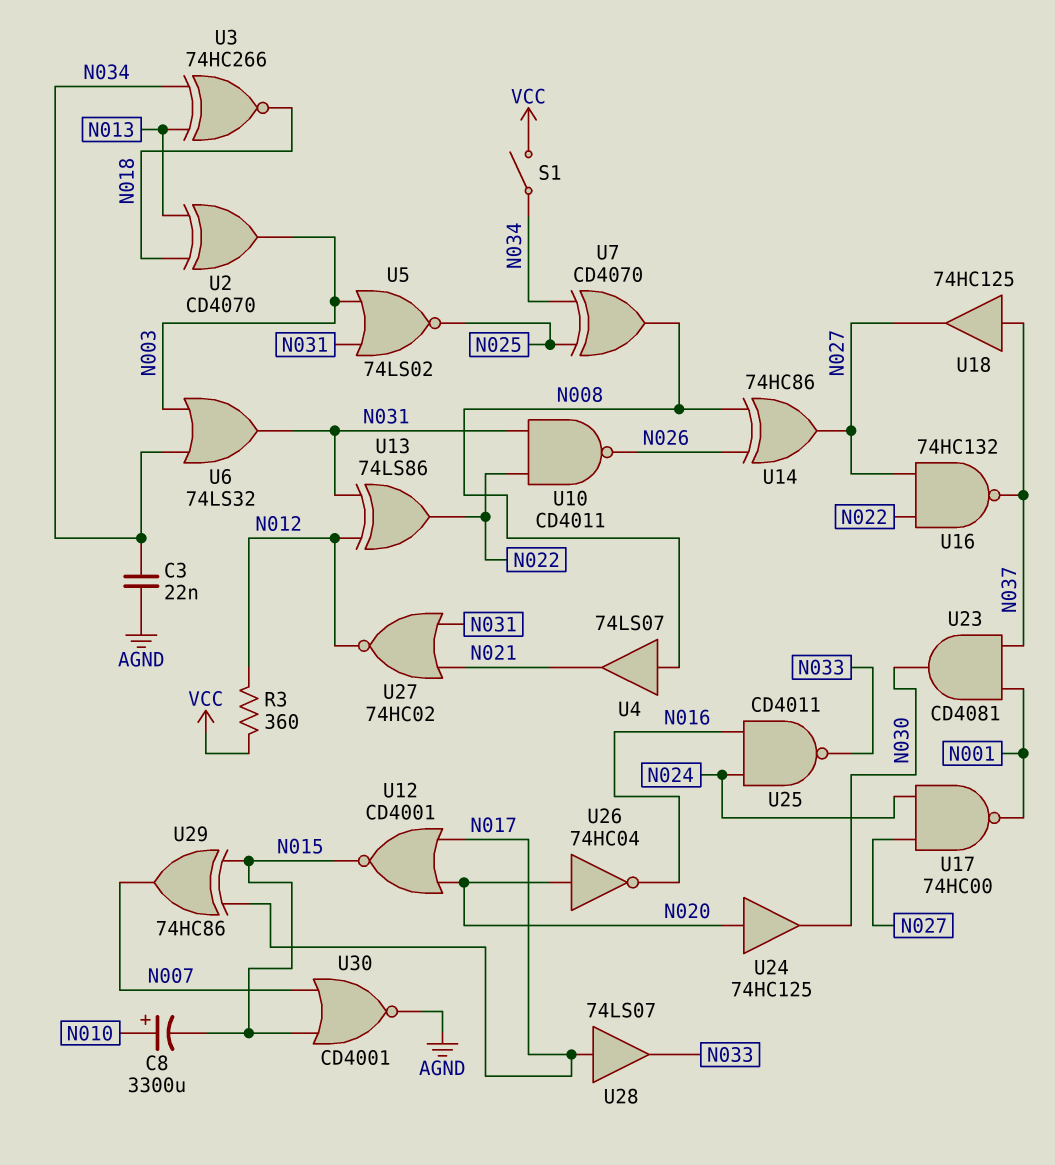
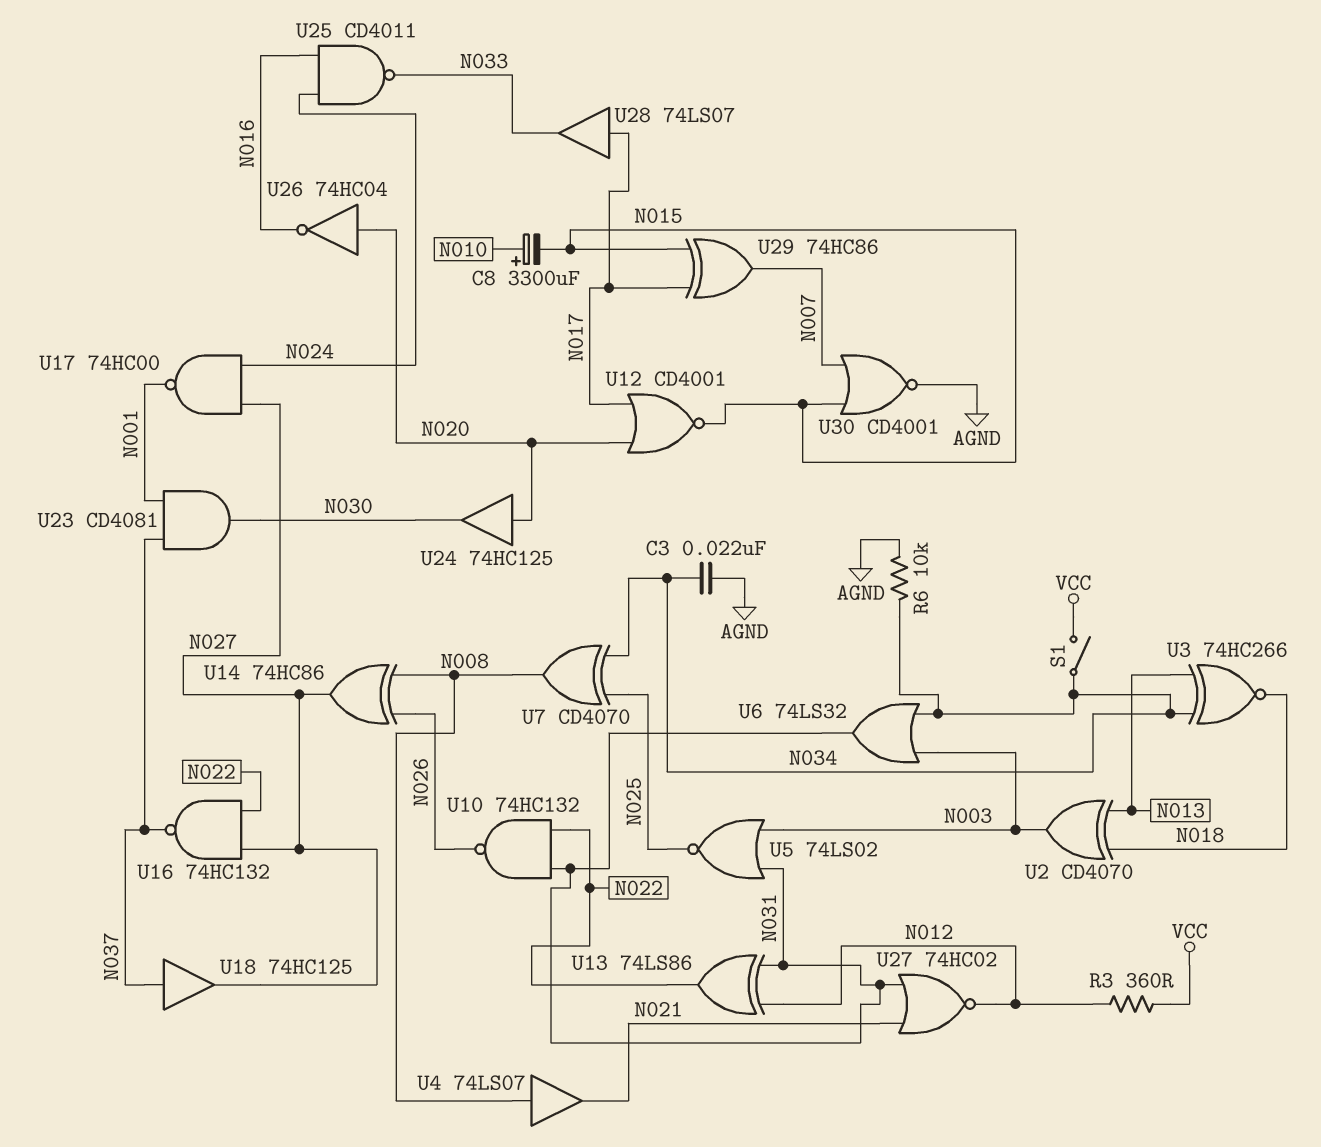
R6: none -> 10k (AGND, N034)
U10: NAND CD4011 (in N022, in N031, out N026) -> NAND 74HC132 (in N022, in N031, out N026)

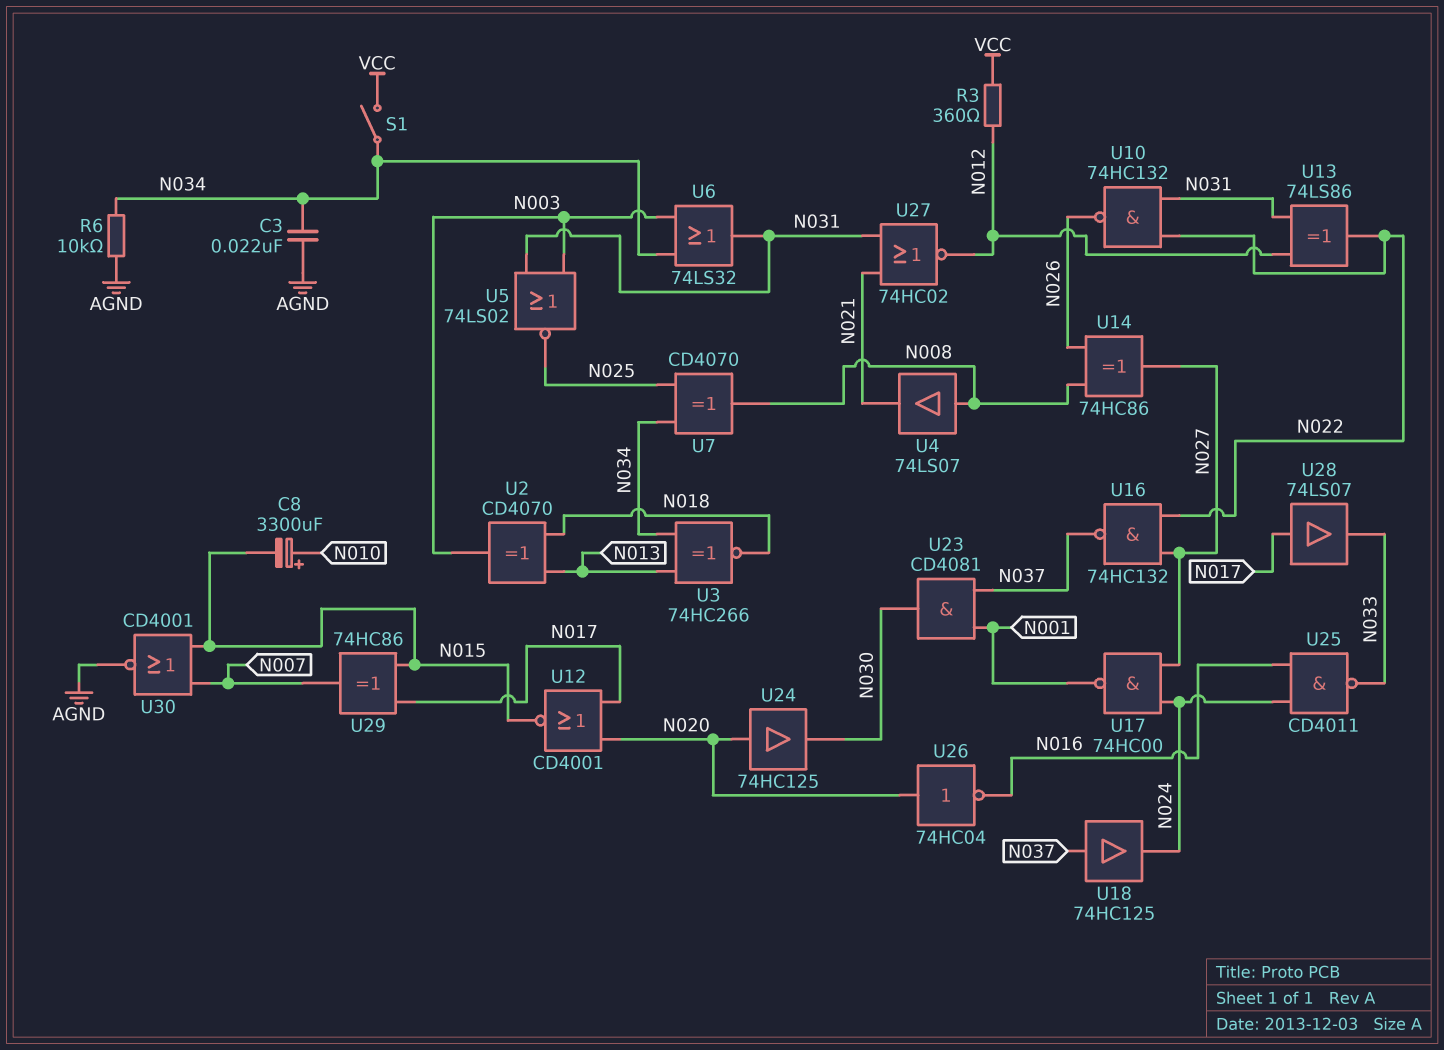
U18: buffer 74HC125 (in N037, out N027) -> buffer 74HC125 (in N037, out N024)

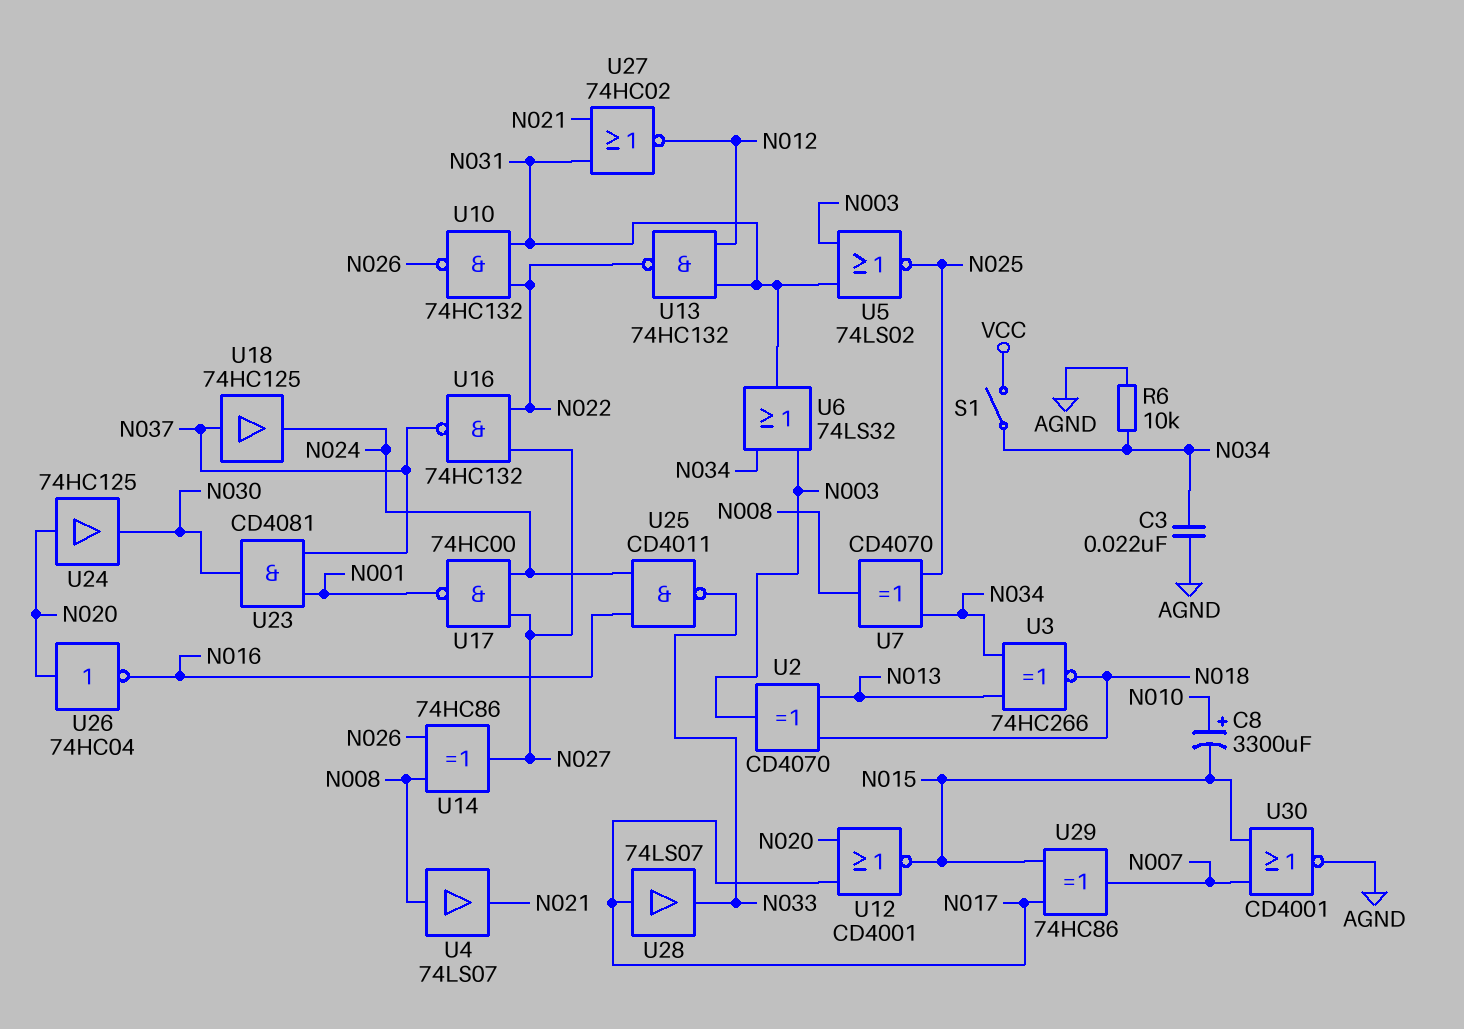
R3: 360 (N012, VCC) -> none
U13: XOR 74LS86 (in N012, in N031, out N022) -> NAND 74HC132 (in N012, in N031, out N022)

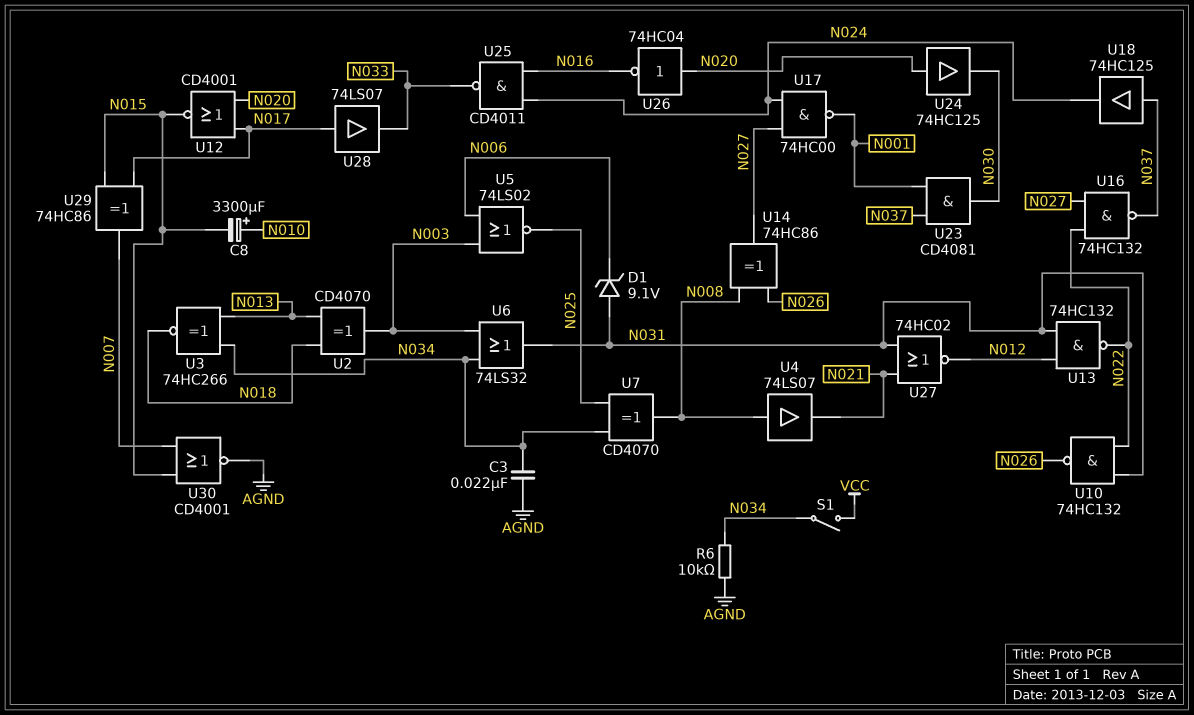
D1: none -> zener 9.1V (A N031, K N006)
U5: NOR 74LS02 (in N003, in N031, out N025) -> NOR 74LS02 (in N003, in N006, out N025)

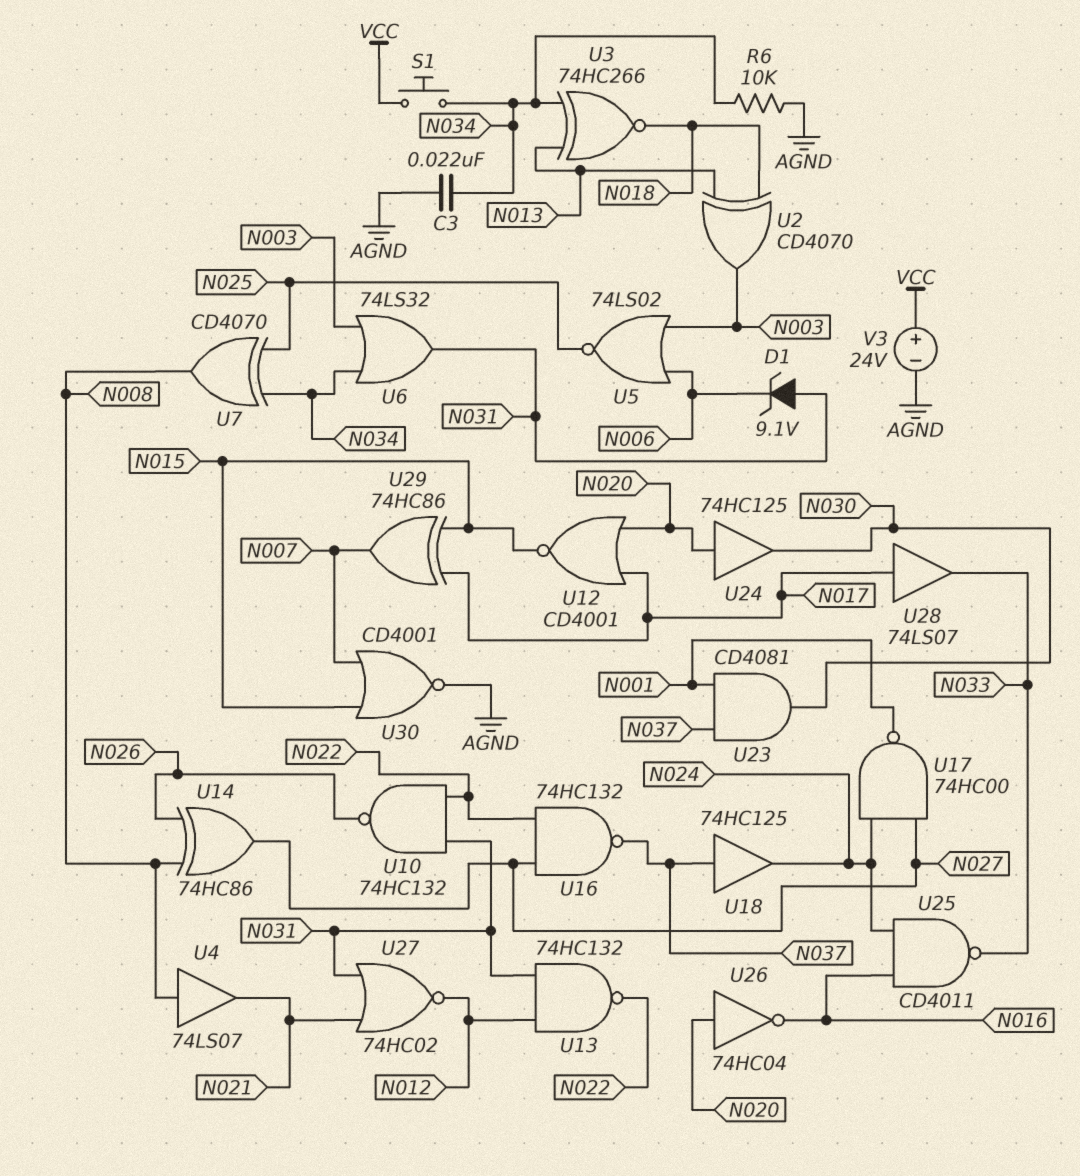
C8: 3300uF (plus N010, minus N015) -> none
S1: switch (N034, VCC) -> button (N034, VCC)
V3: none -> 24V (plus VCC, minus AGND)

